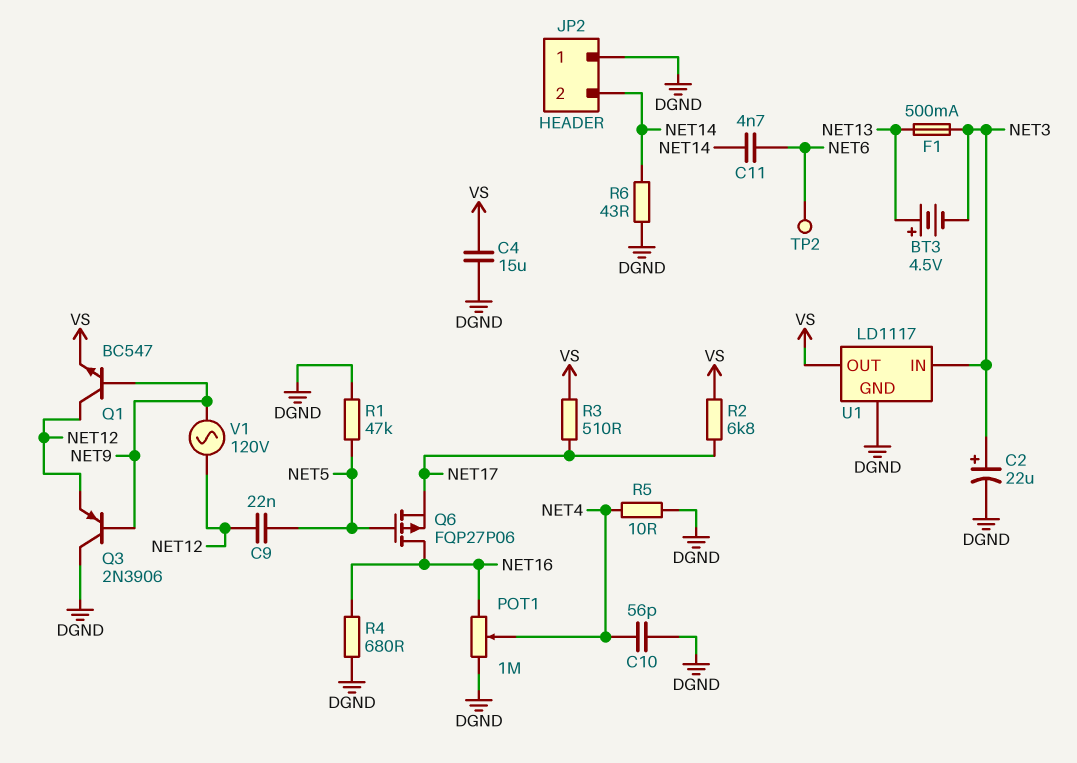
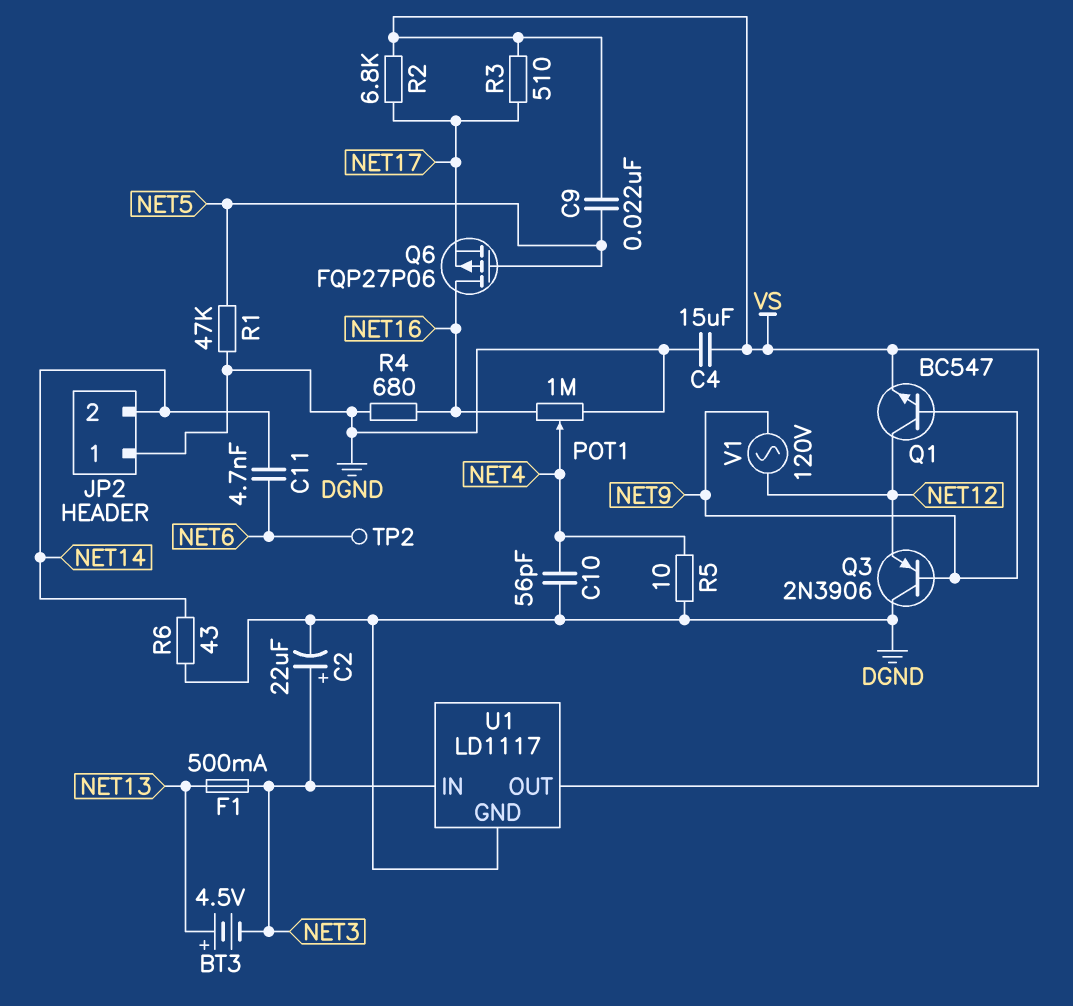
C9: 22nF (NET5, NET12) -> 22nF (NET5, VS)

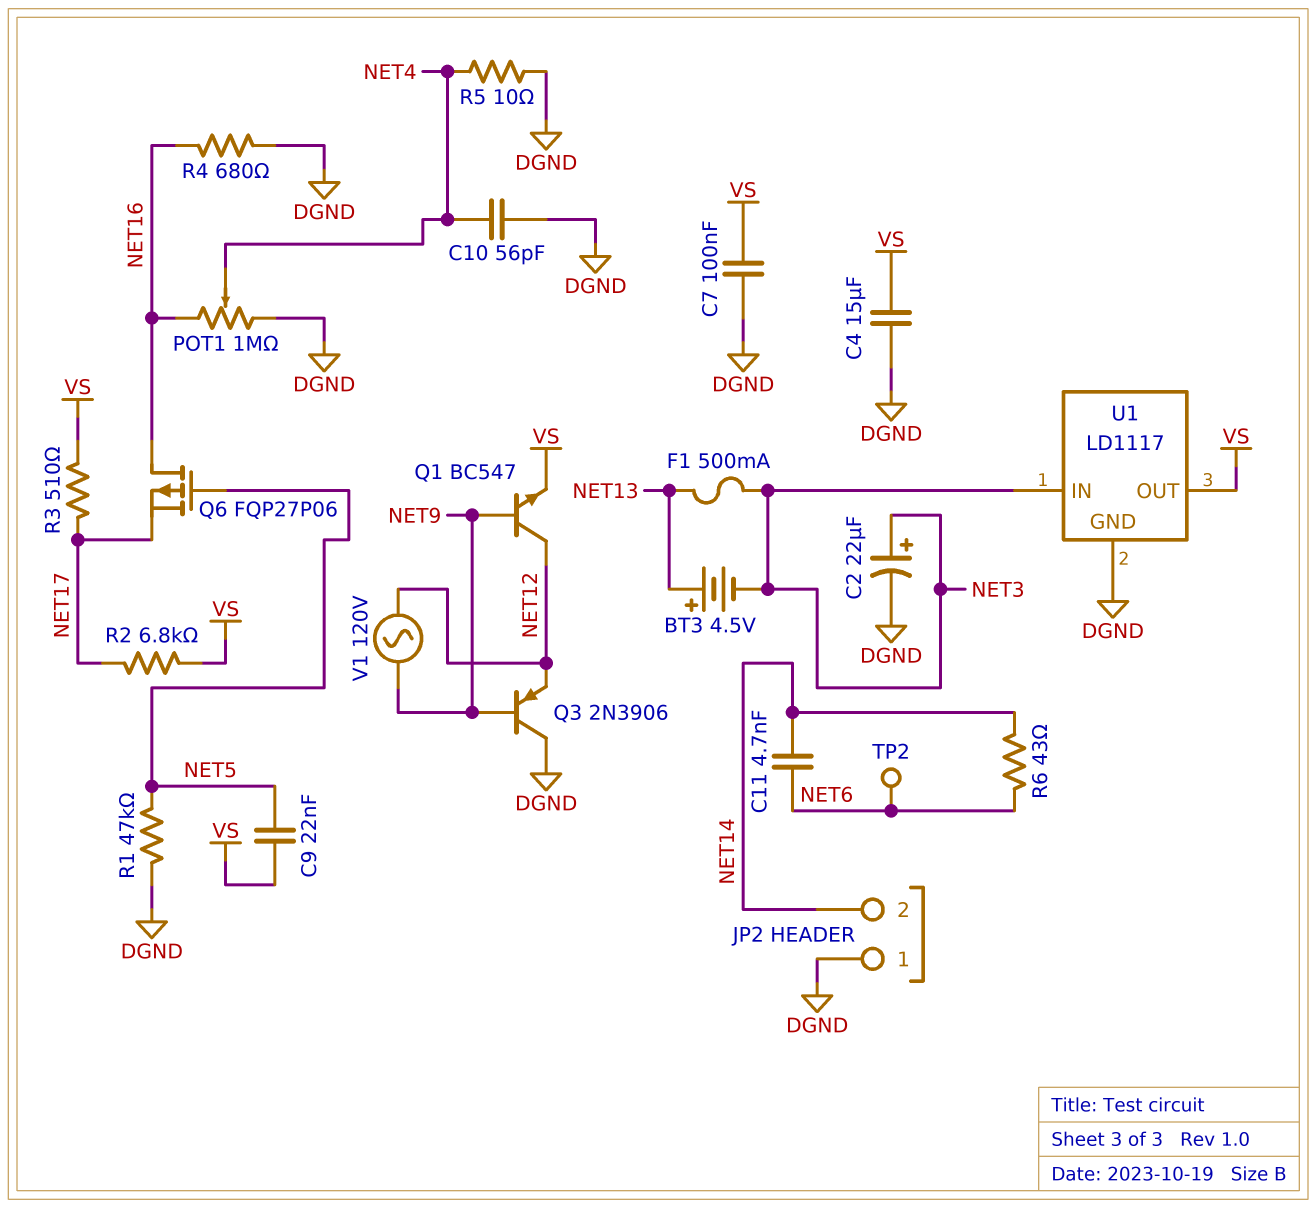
C7: none -> 100nF (DGND, VS)
R6: 43 (DGND, NET14) -> 43 (NET6, NET14)

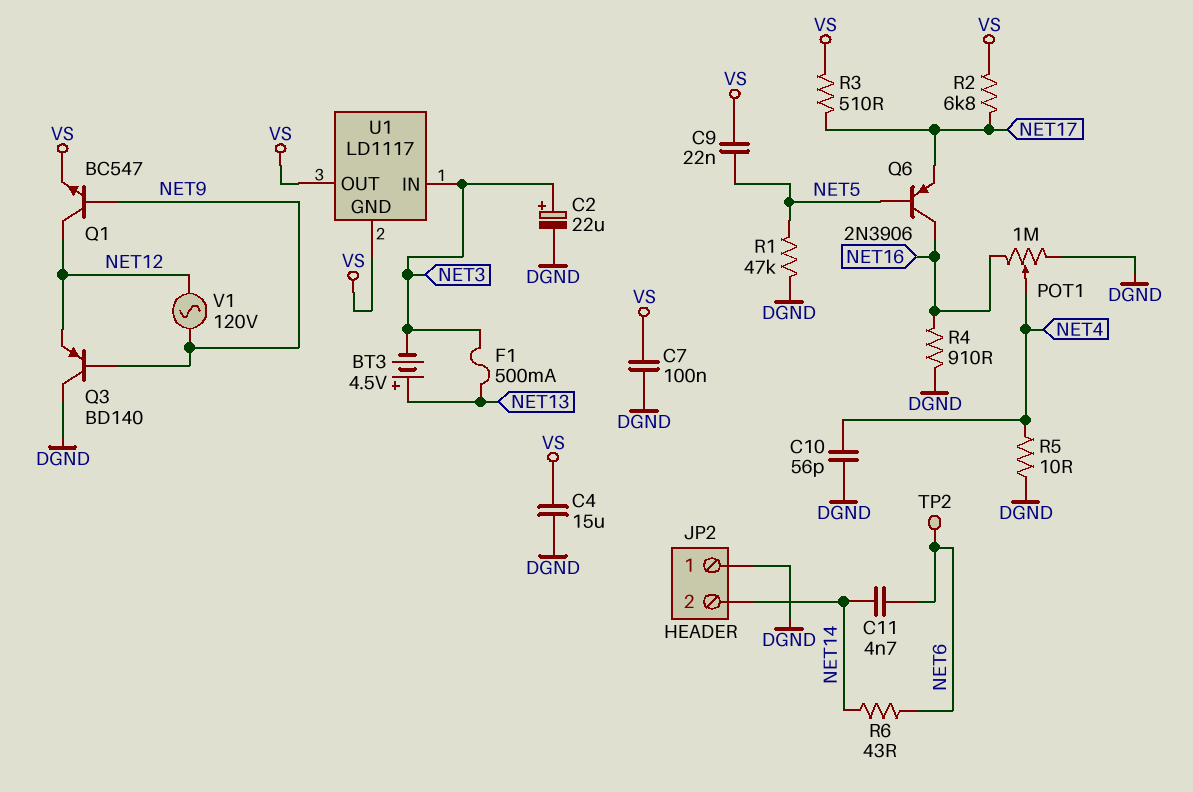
Q3: PNP 2N3906 (B NET9, C DGND, E NET12) -> PNP BD140 (B NET9, C DGND, E NET12)
Q6: PMOS FQP27P06 (G NET5, D NET16, S NET17) -> PNP 2N3906 (B NET5, C NET16, E NET17)
R4: 680 (DGND, NET16) -> 910 (DGND, NET16)
U1 pin GND: DGND -> VS

